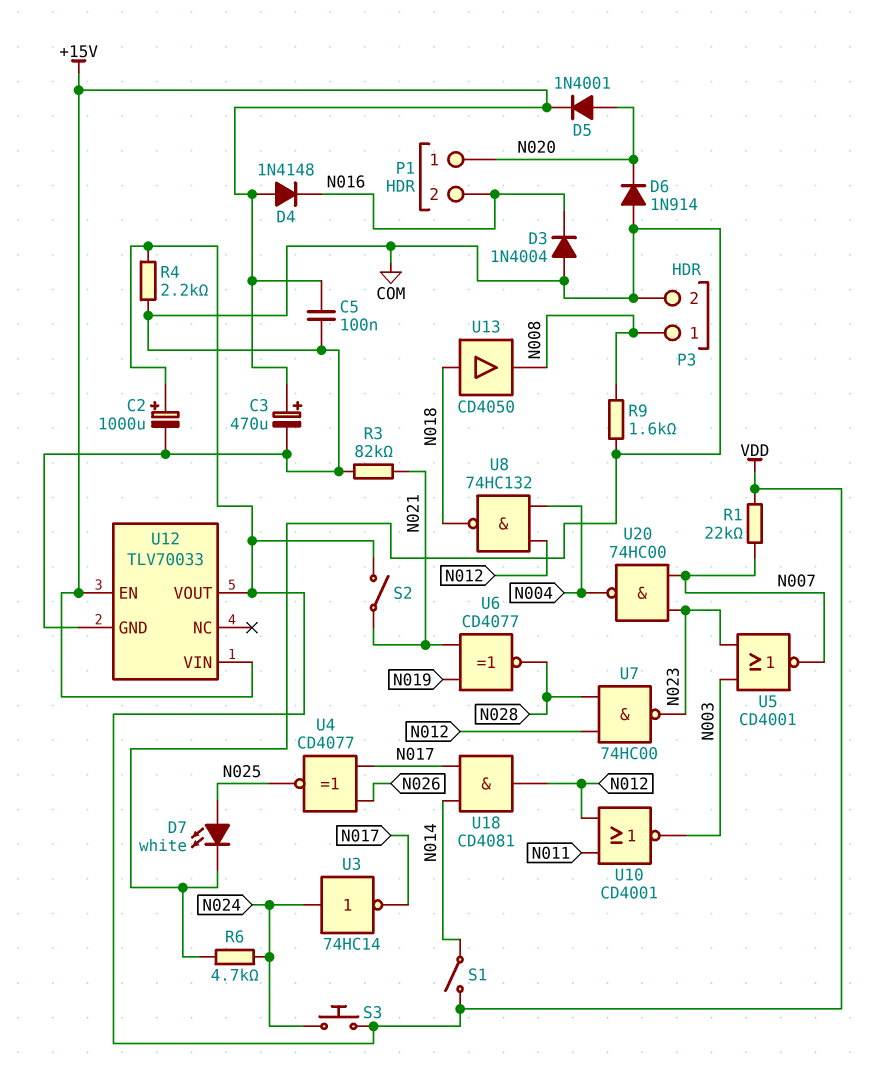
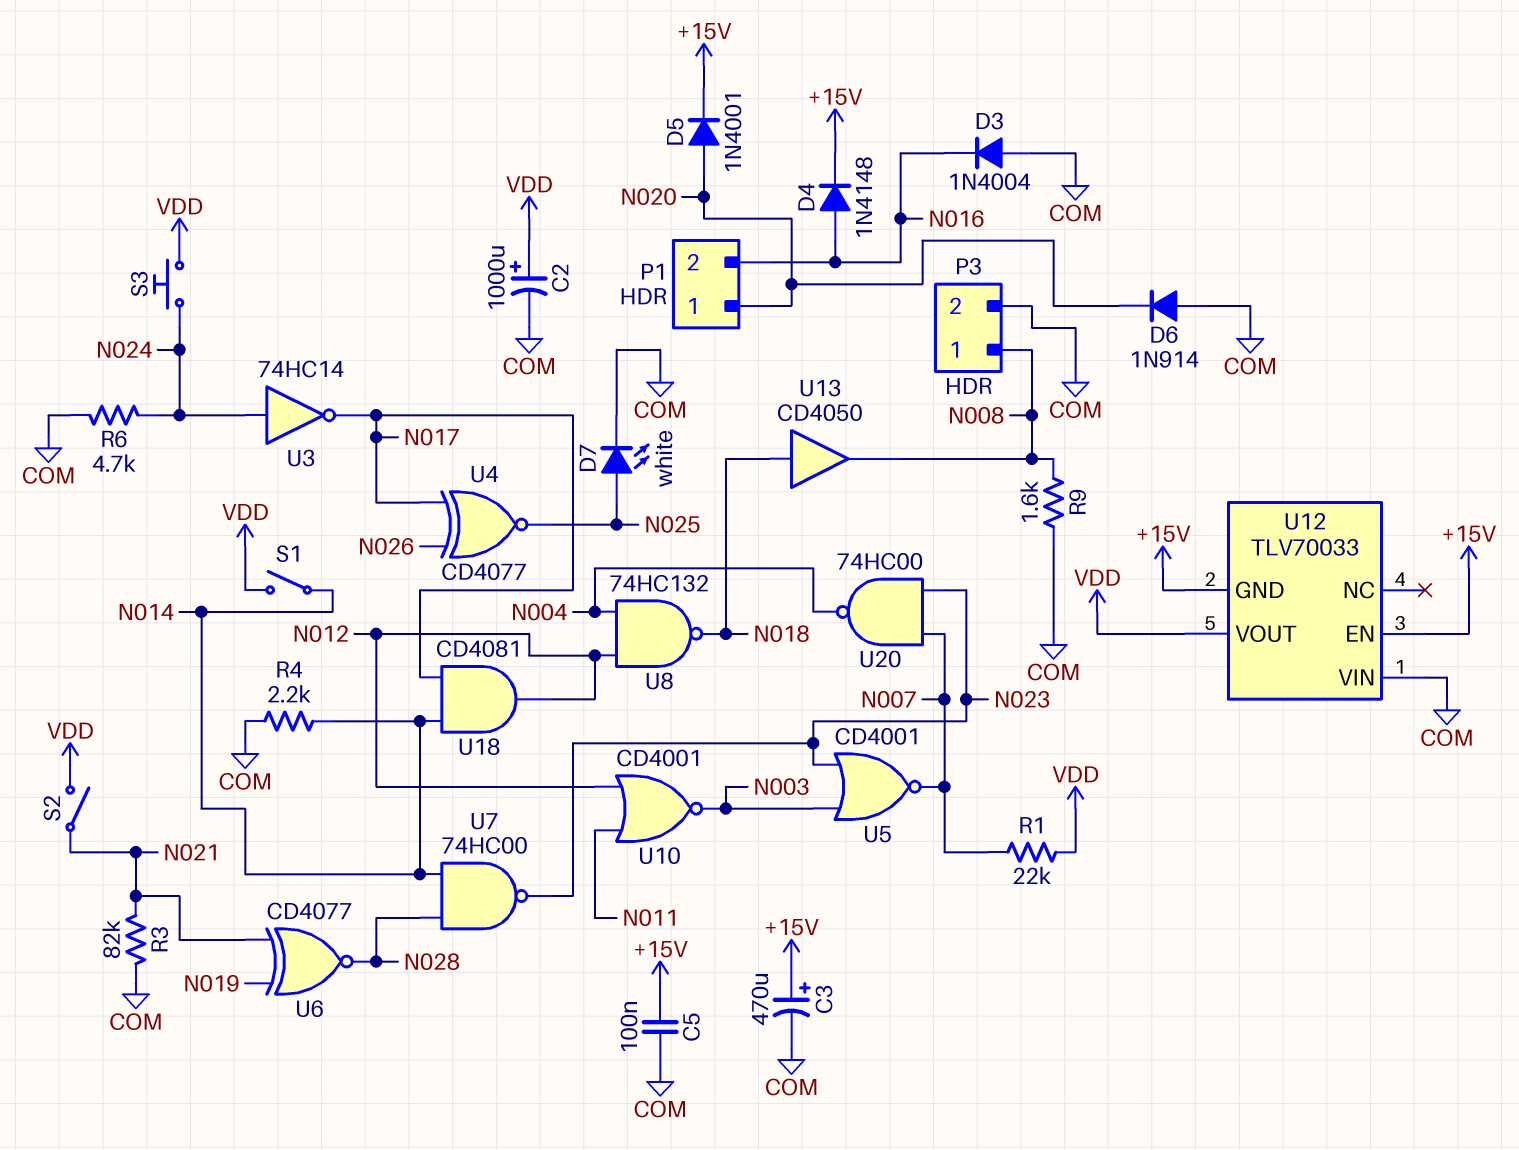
D4: diode 1N4148 (A +15V, K N016) -> diode 1N4148 (A N016, K +15V)
R4: 2.2k (COM, VDD) -> 2.2k (COM, N014)
U7: NAND 74HC00 (in N012, in N028, out N023) -> NAND 74HC00 (in N014, in N028, out N023)
U12 pin GND: COM -> +15V
U12 pin VIN: +15V -> COM

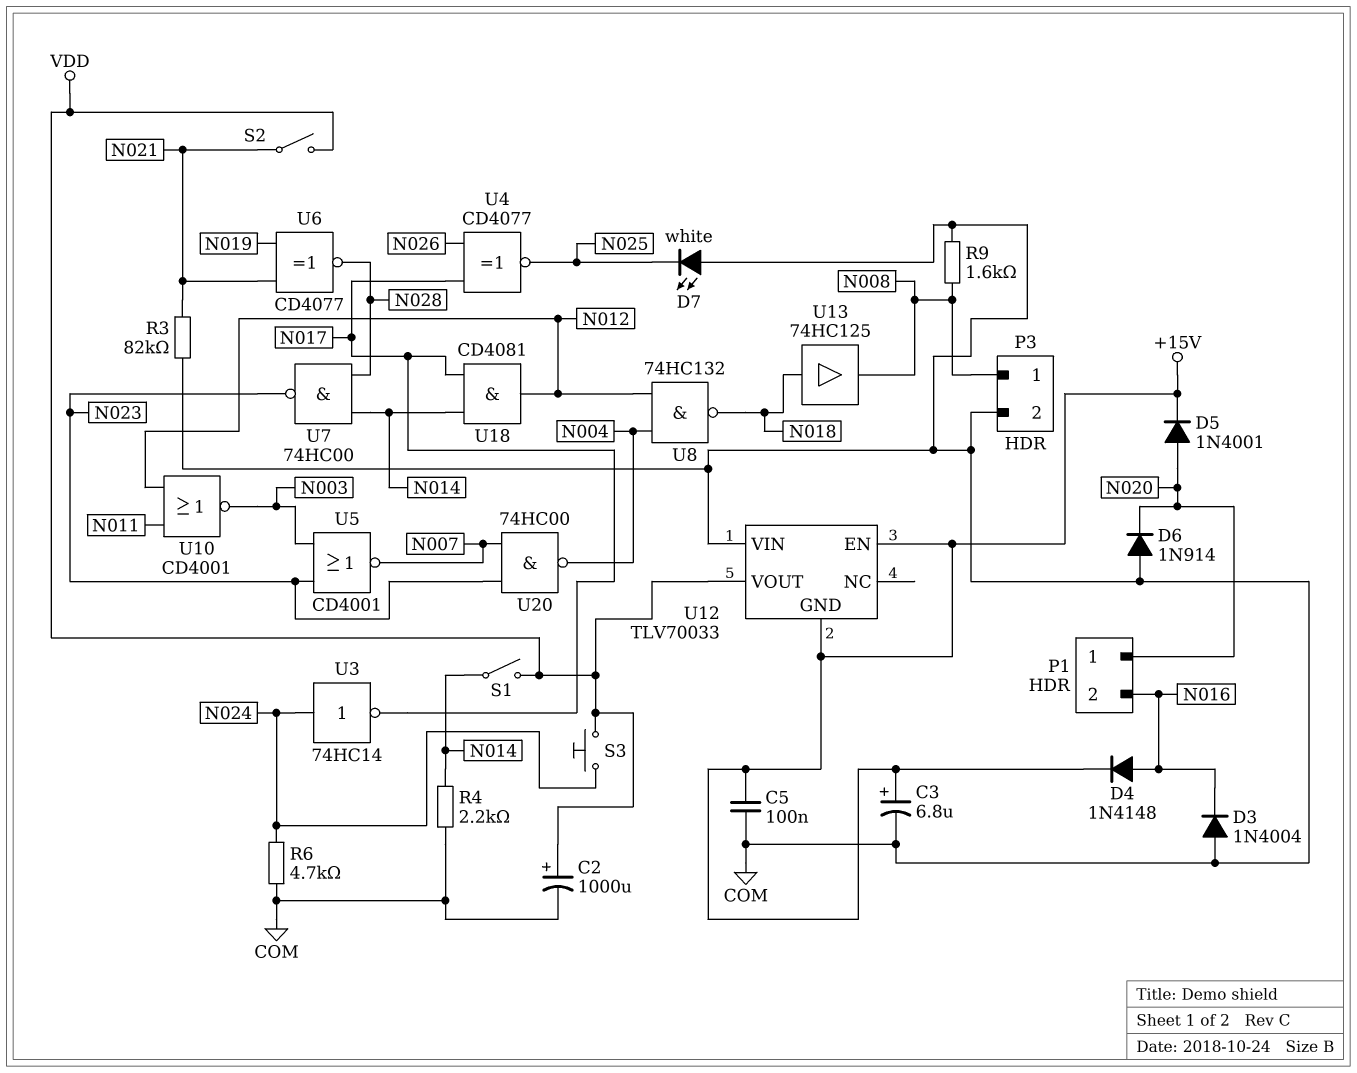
C3: 470uF (plus +15V, minus COM) -> 6.8uF (plus +15V, minus COM)
D7: LED white (A N025, K COM) -> LED white (A COM, K N025)
R1: 22k (N007, VDD) -> none
U13: buffer CD4050 (in N018, out N008) -> buffer 74HC125 (in N018, out N008)

